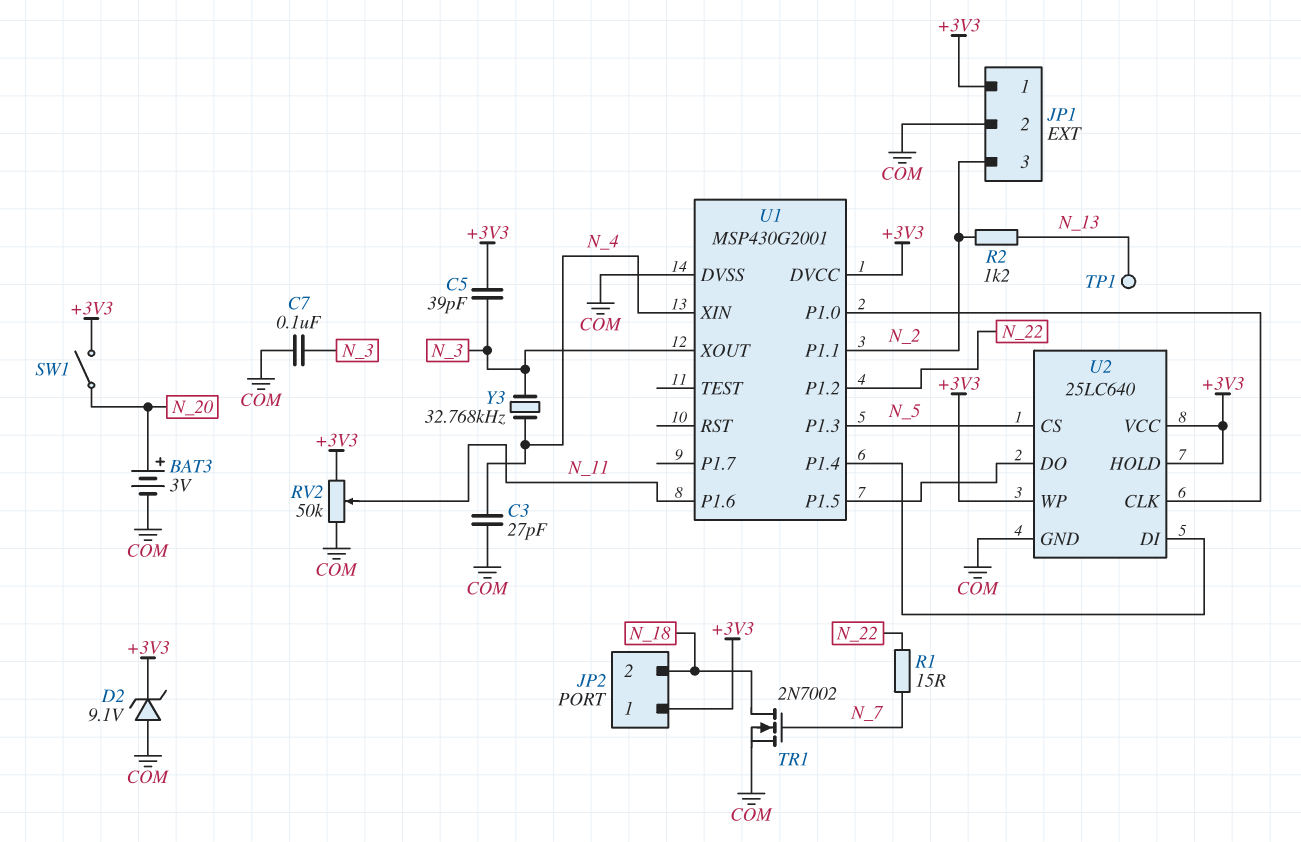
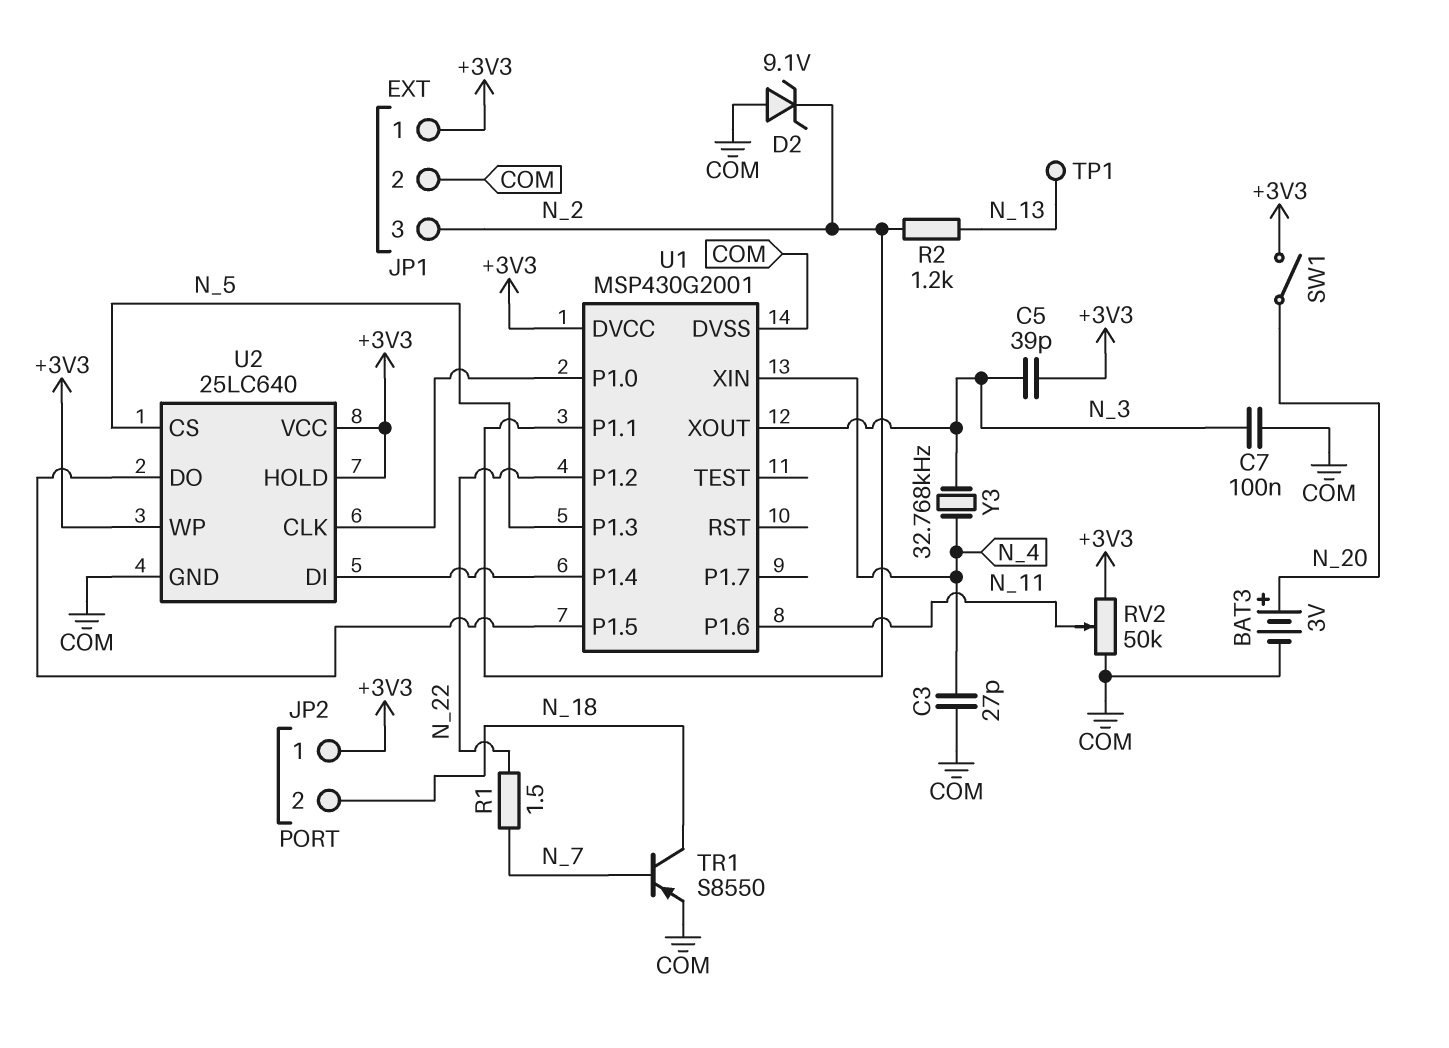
D2: zener 9.1V (A COM, K +3V3) -> zener 9.1V (A COM, K N_2)
R1: 15 (N_7, N_22) -> 1.5 (N_7, N_22)
TR1: NMOS 2N7002 (G N_7, D N_18, S COM) -> PNP S8550 (B N_7, C N_18, E COM)

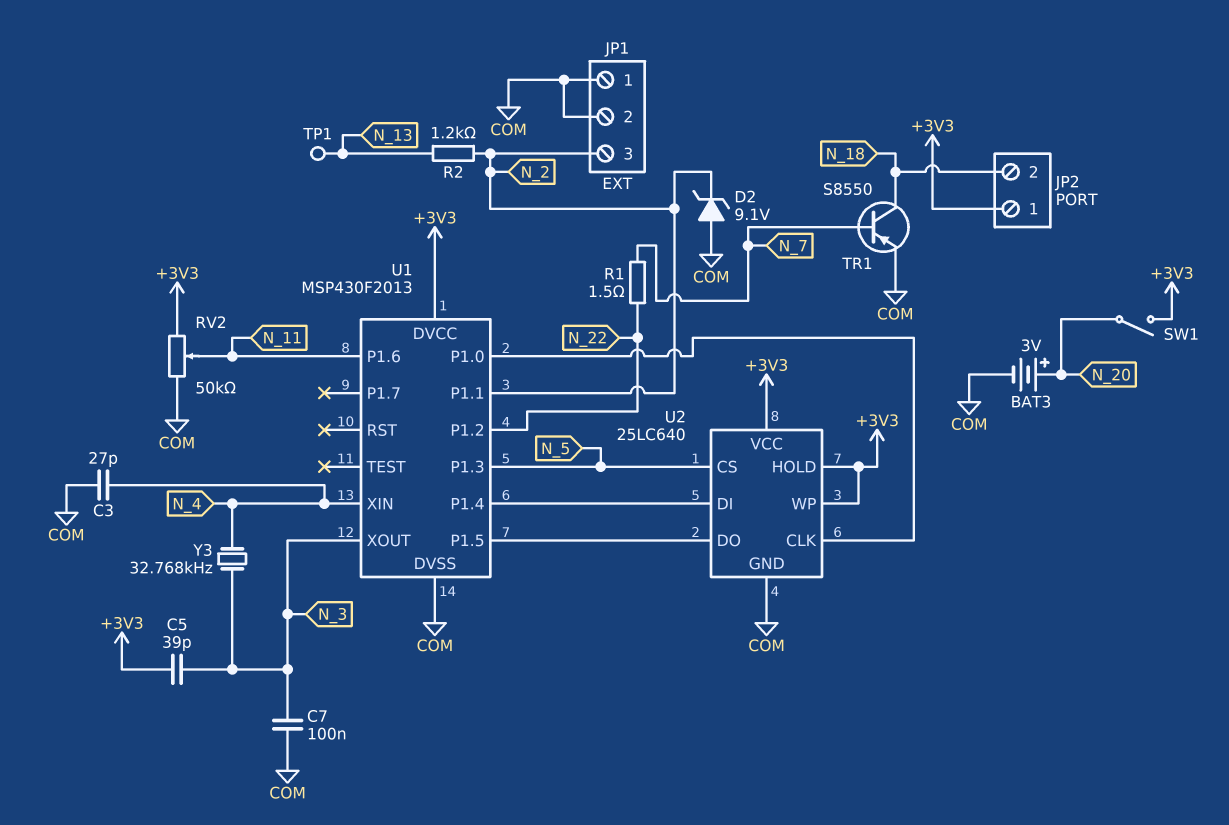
JP1 pin 1: +3V3 -> COM
U1: MSP430G2001 -> MSP430F2013

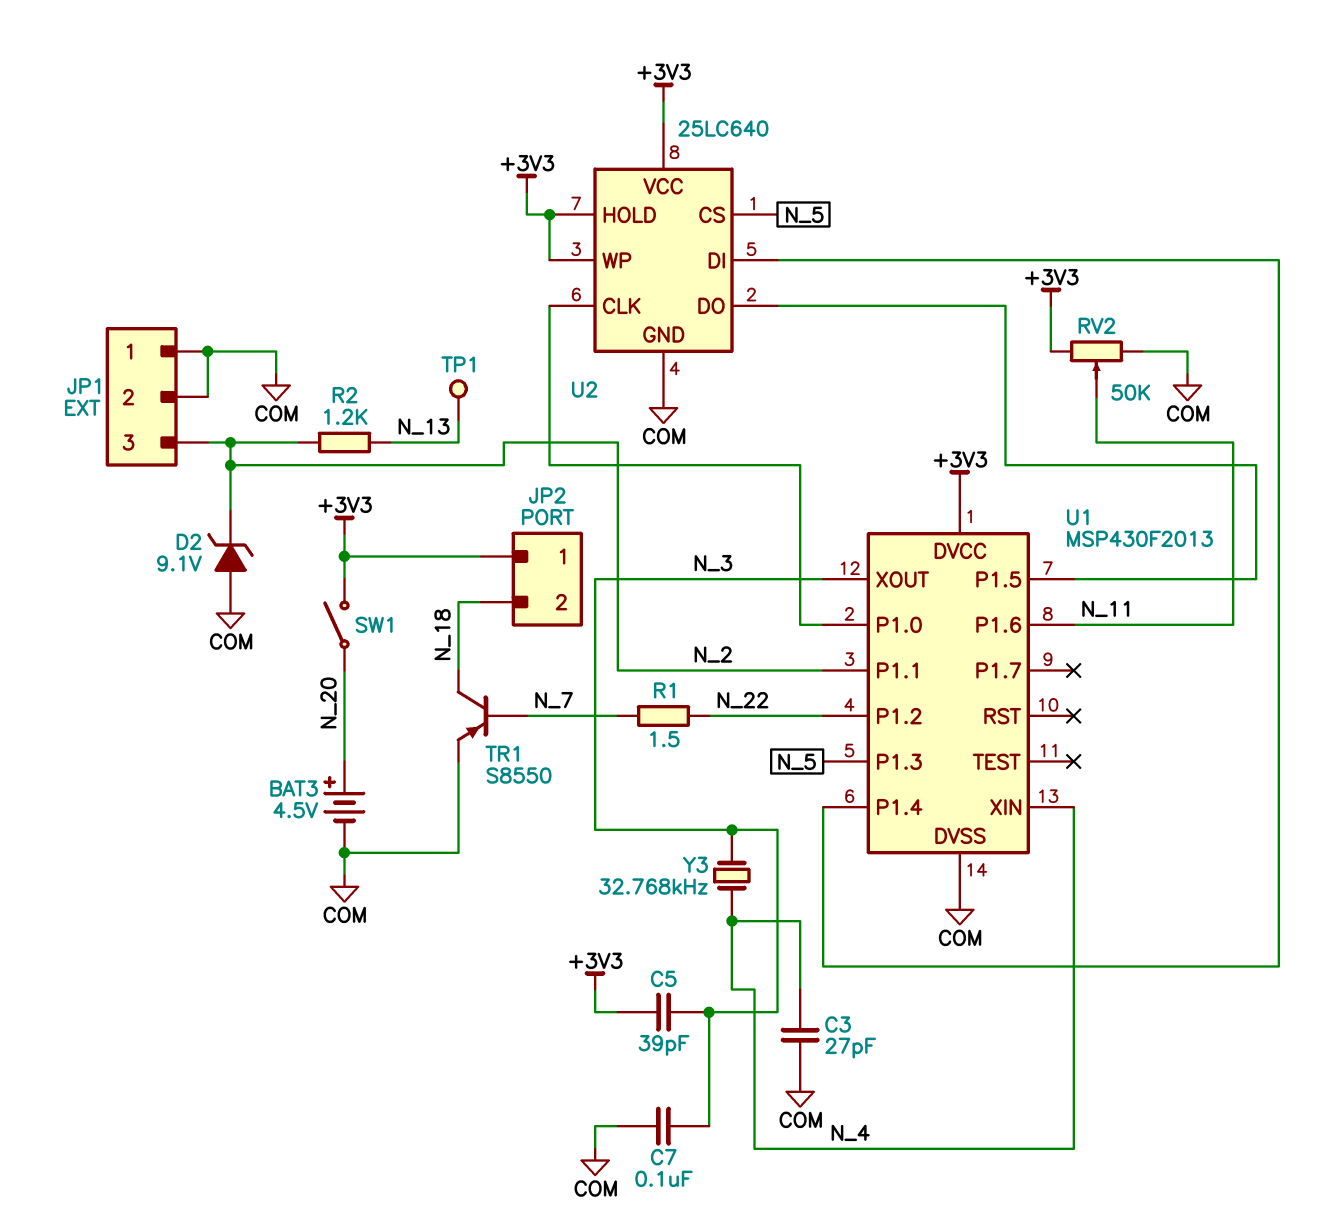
BAT3: 3V (plus N_20, minus COM) -> 4.5V (plus N_20, minus COM)

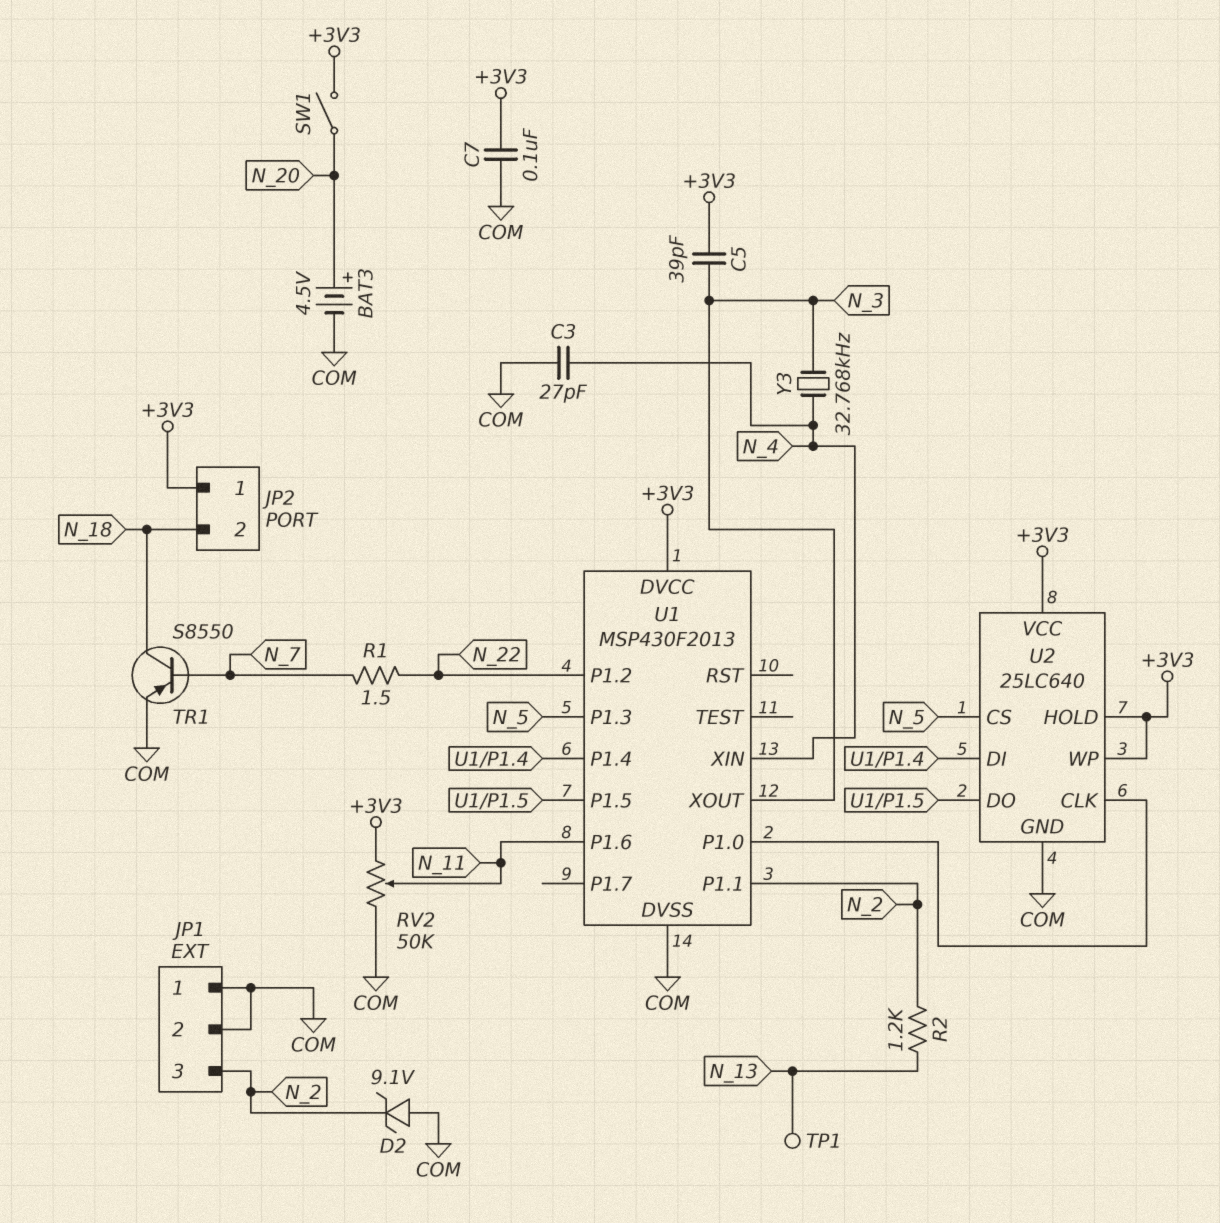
C7: 100nF (COM, N_3) -> 100nF (+3V3, COM)

